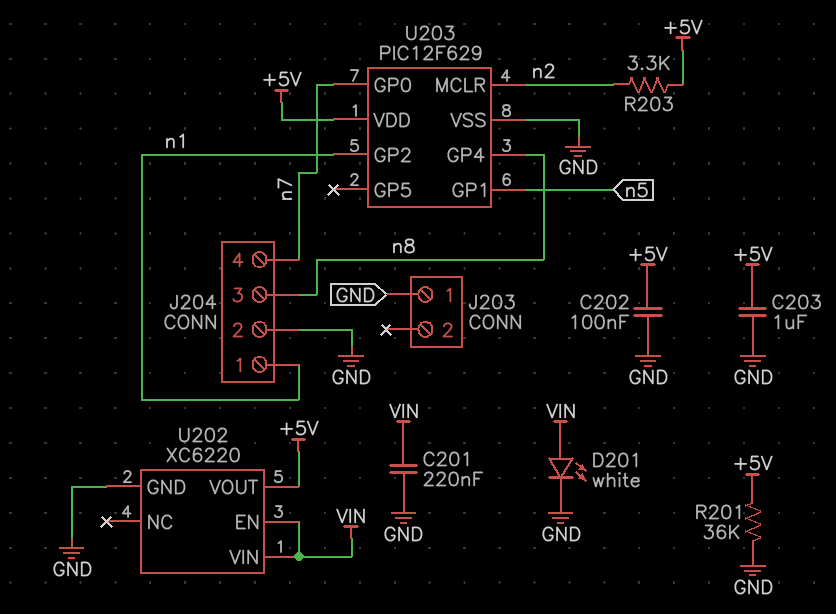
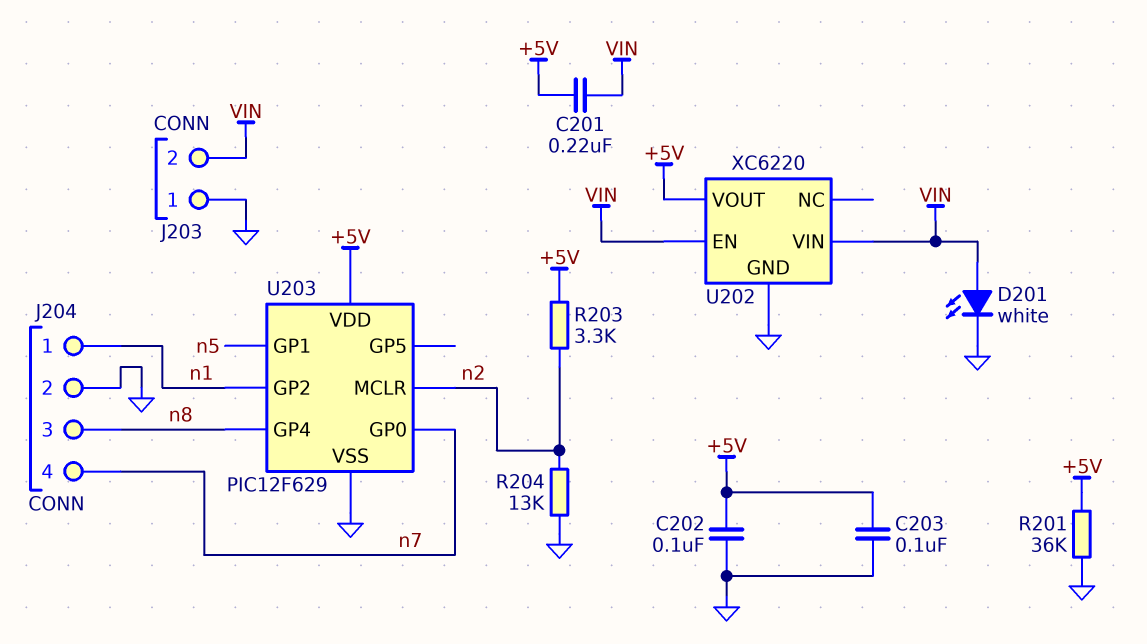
C201: 220nF (GND, VIN) -> 220nF (+5V, VIN)
C203: 1uF (+5V, GND) -> 100nF (+5V, GND)
J203 pin 2: none -> VIN
R204: none -> 13k (GND, n2)

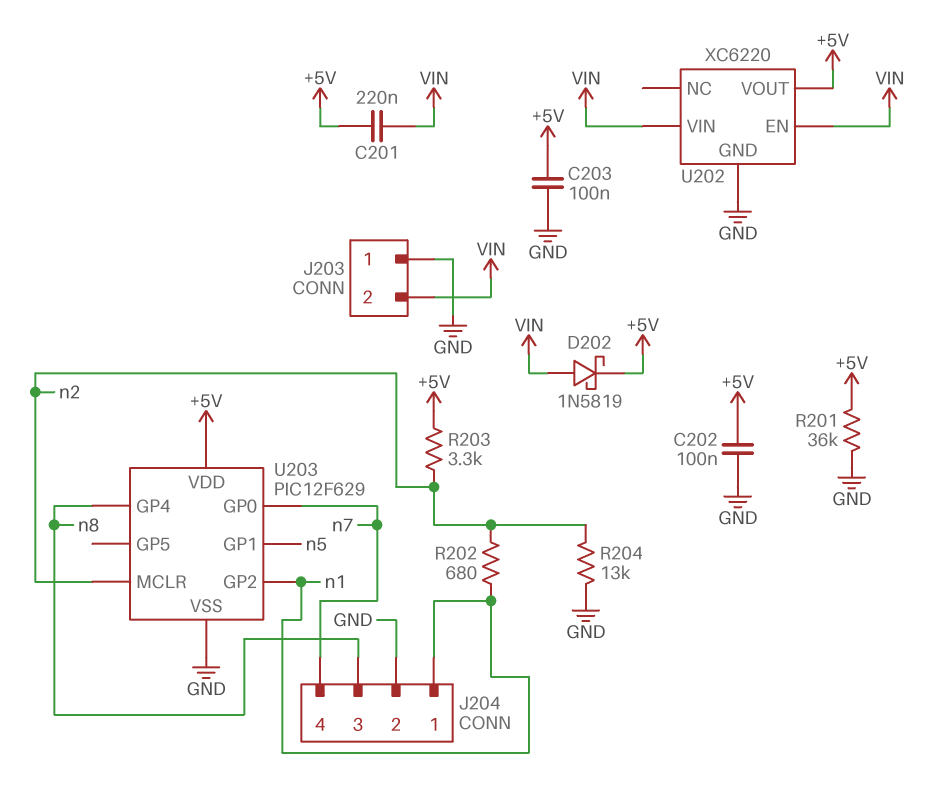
D201: LED white (A VIN, K GND) -> none
D202: none -> schottky 1N5819 (A VIN, K +5V)
R202: none -> 680 (n1, n2)

